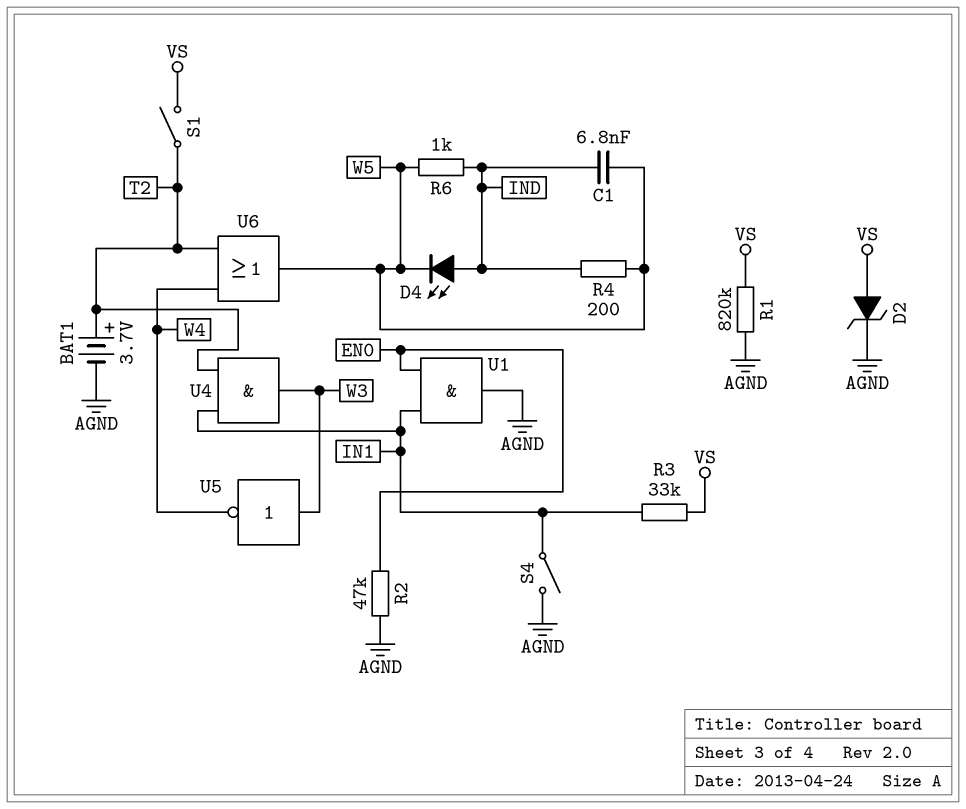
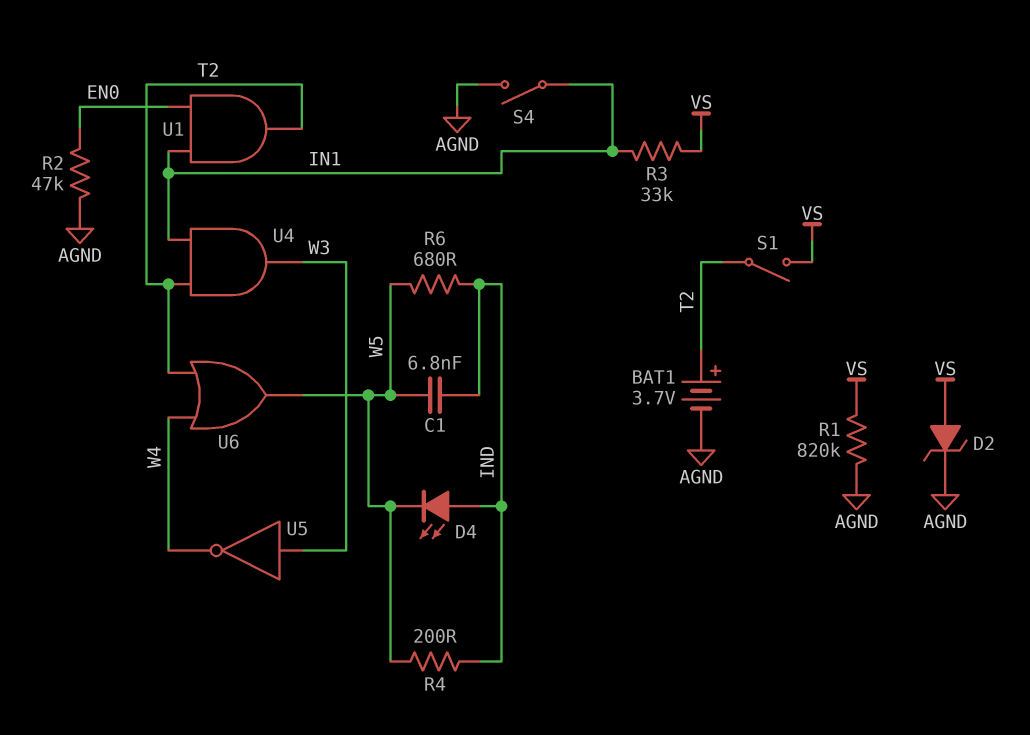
R6: 1k (IND, W5) -> 680 (IND, W5)
U1: AND (in EN0, in IN1, out AGND) -> AND (in EN0, in IN1, out T2)

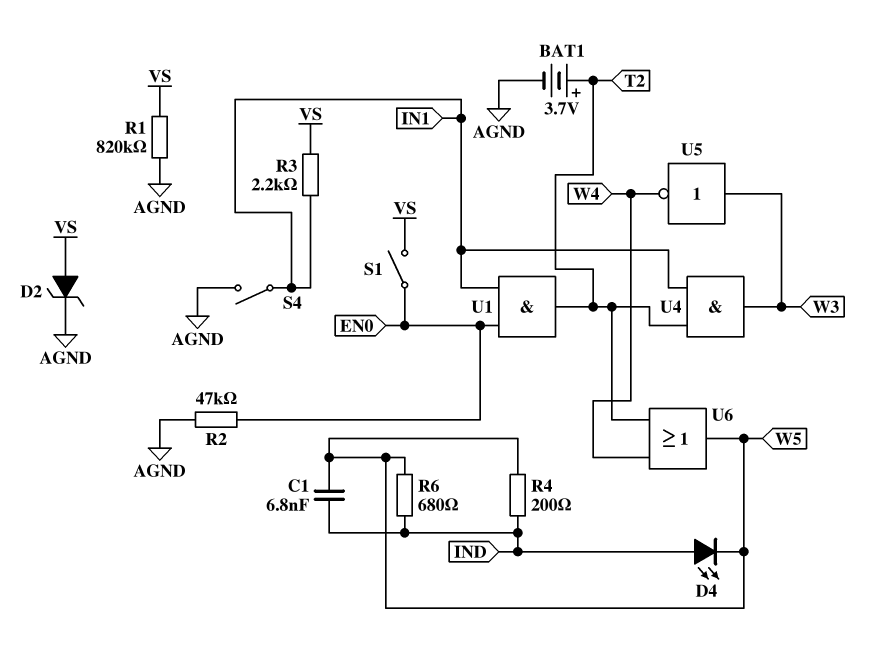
R3: 33k (IN1, VS) -> 2.2k (IN1, VS)
S1: switch (T2, VS) -> switch (EN0, VS)

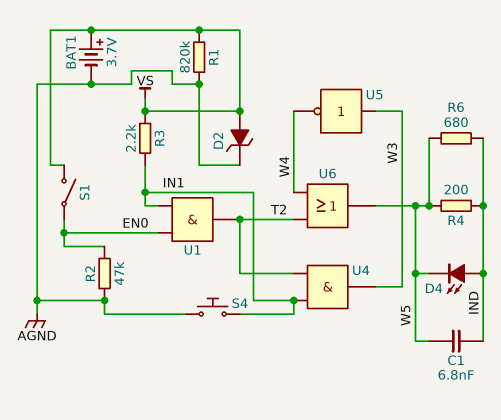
BAT1: 3.7V (plus T2, minus AGND) -> 3.7V (plus VS, minus AGND)
S4: switch (AGND, IN1) -> button (AGND, IN1)

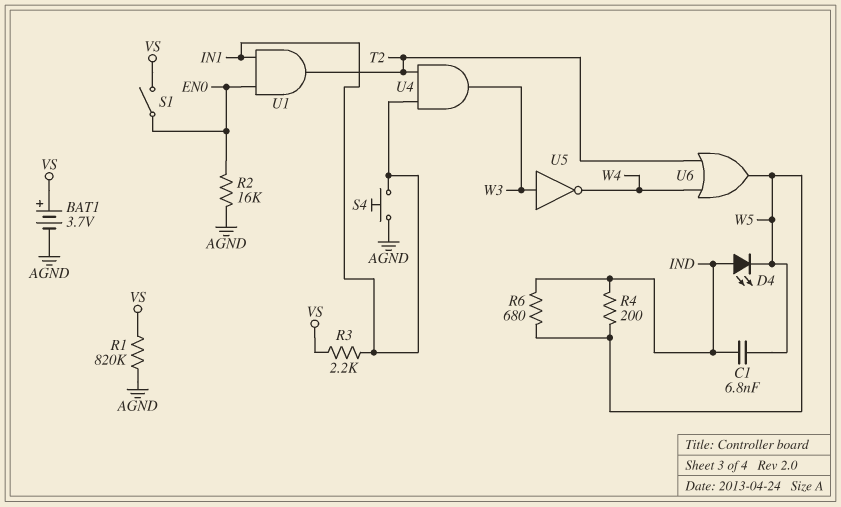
D2: zener (A VS, K AGND) -> none
R2: 47k (AGND, EN0) -> 16k (AGND, EN0)

